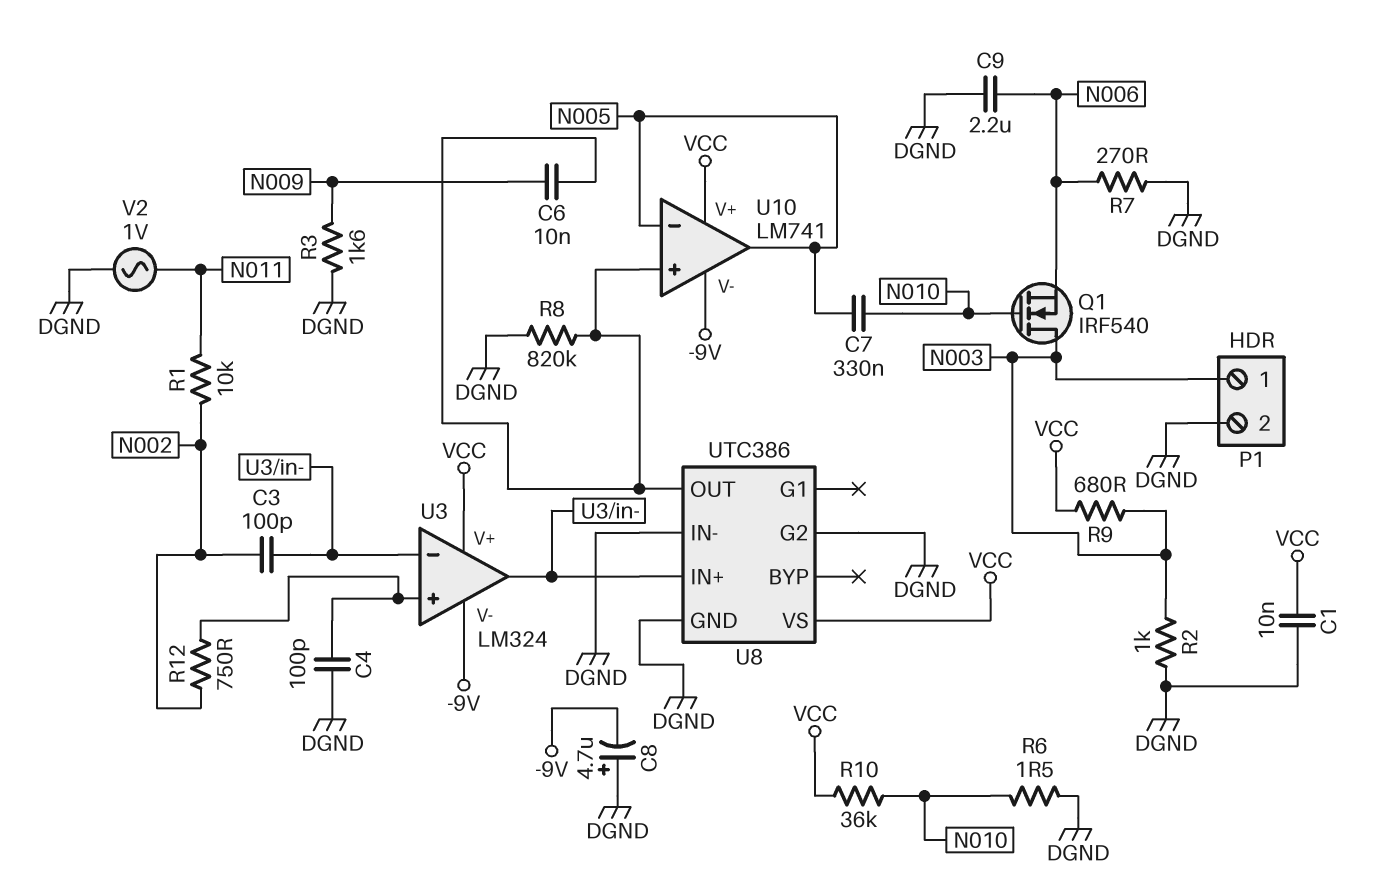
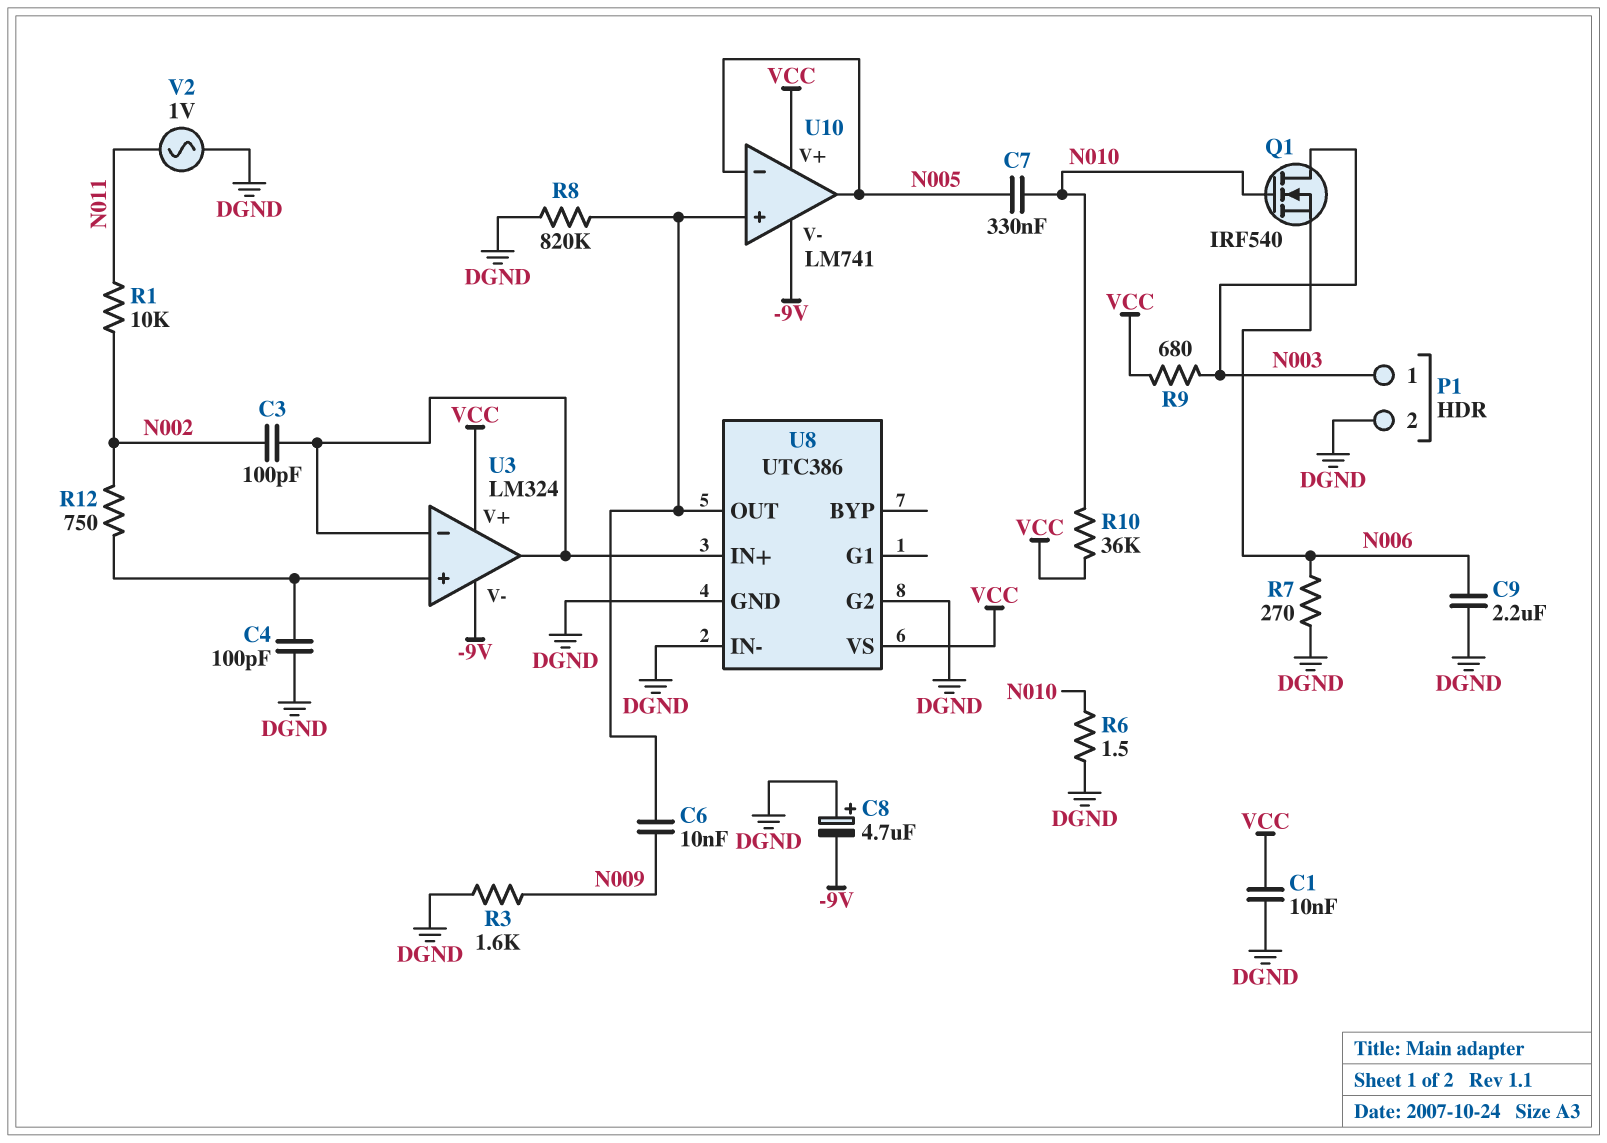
R2: 1k (DGND, N003) -> none

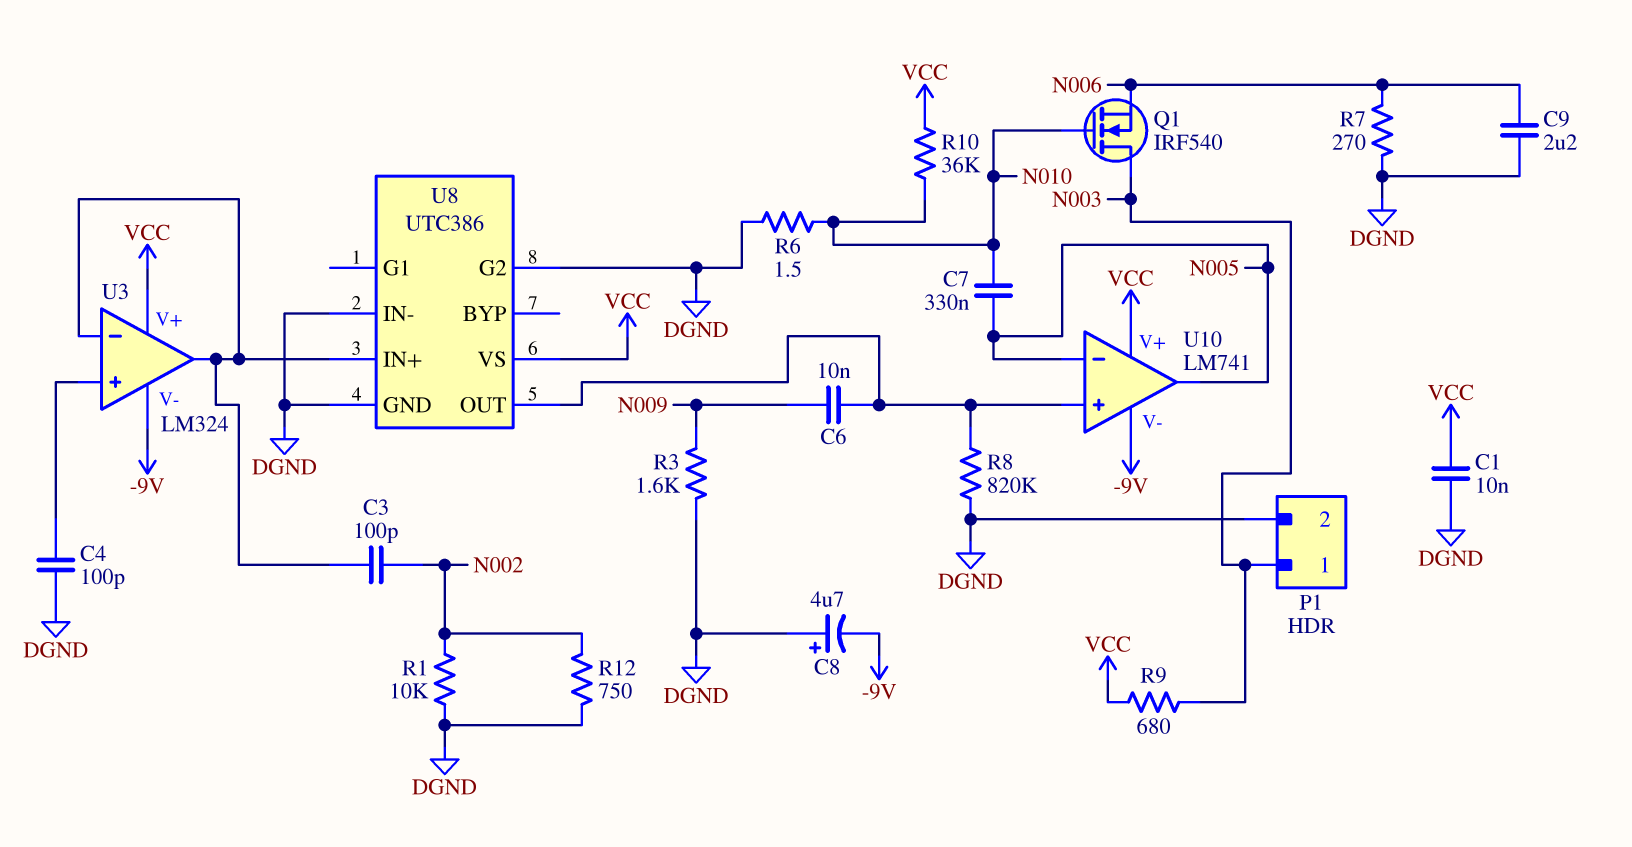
R1: 10k (N002, N011) -> 10k (DGND, N002)
R12: 750 (N002, U3/in+) -> 750 (DGND, N002)
V2: AC 1V (DGND, N011) -> none

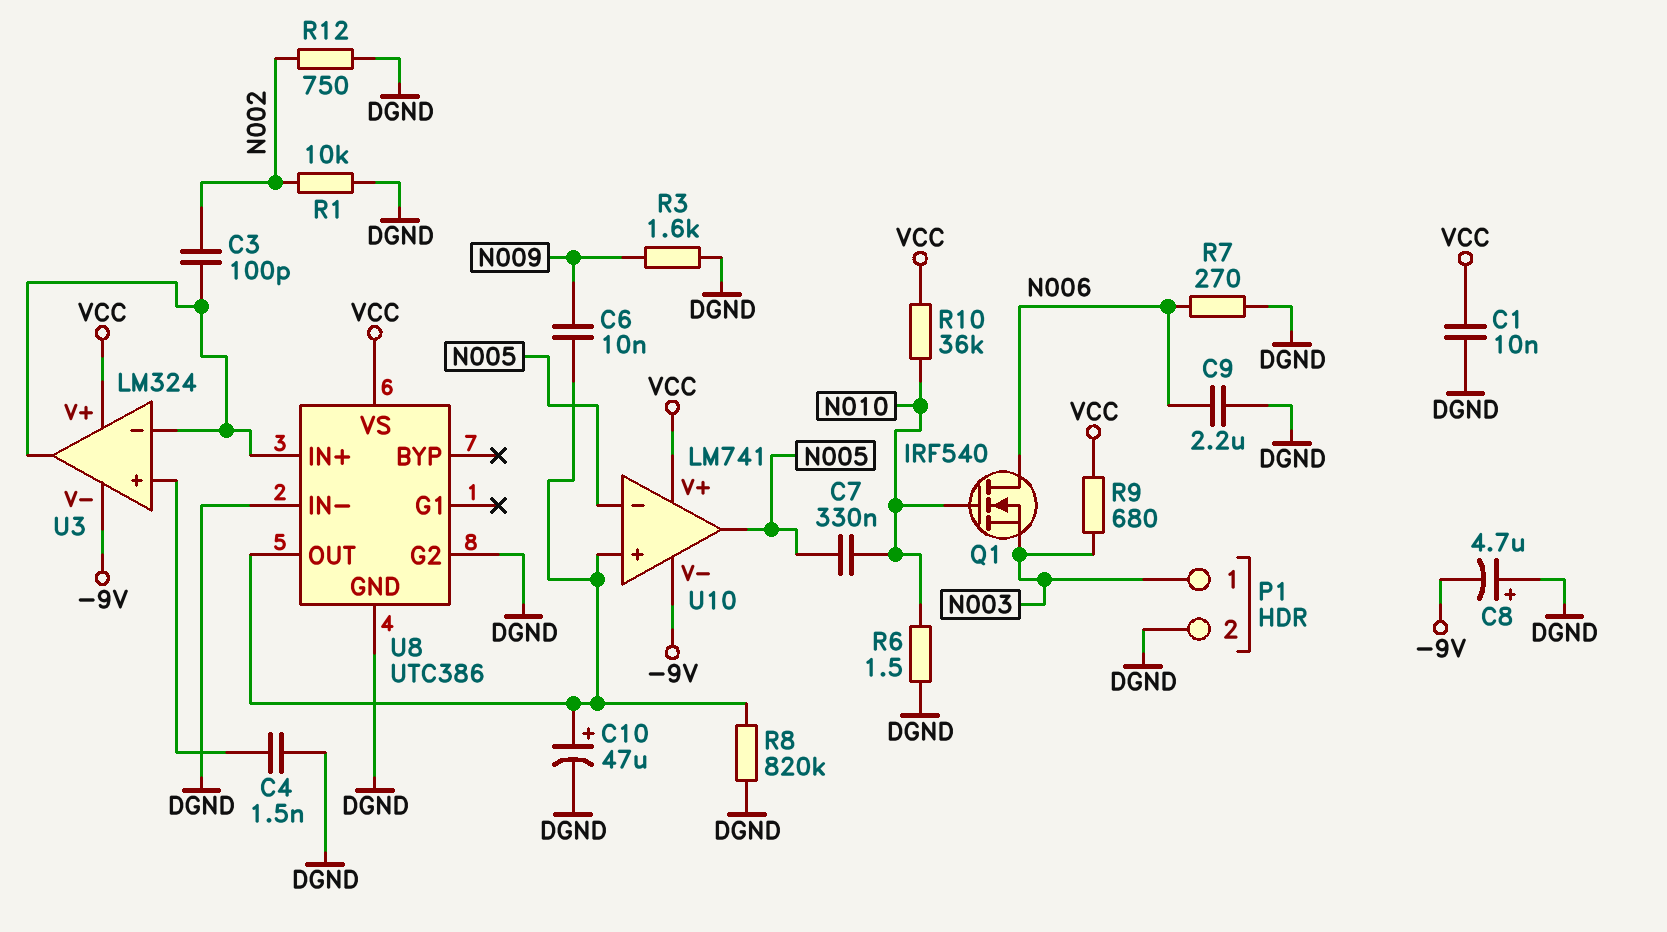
C4: 100pF (DGND, U3/in+) -> 1.5nF (DGND, U3/in+)
C10: none -> 47uF (plus U8/OUT, minus DGND)
Q1: NMOS IRF540 (G N010, D N003, S N006) -> NMOS IRF540 (G N010, D N006, S N003)

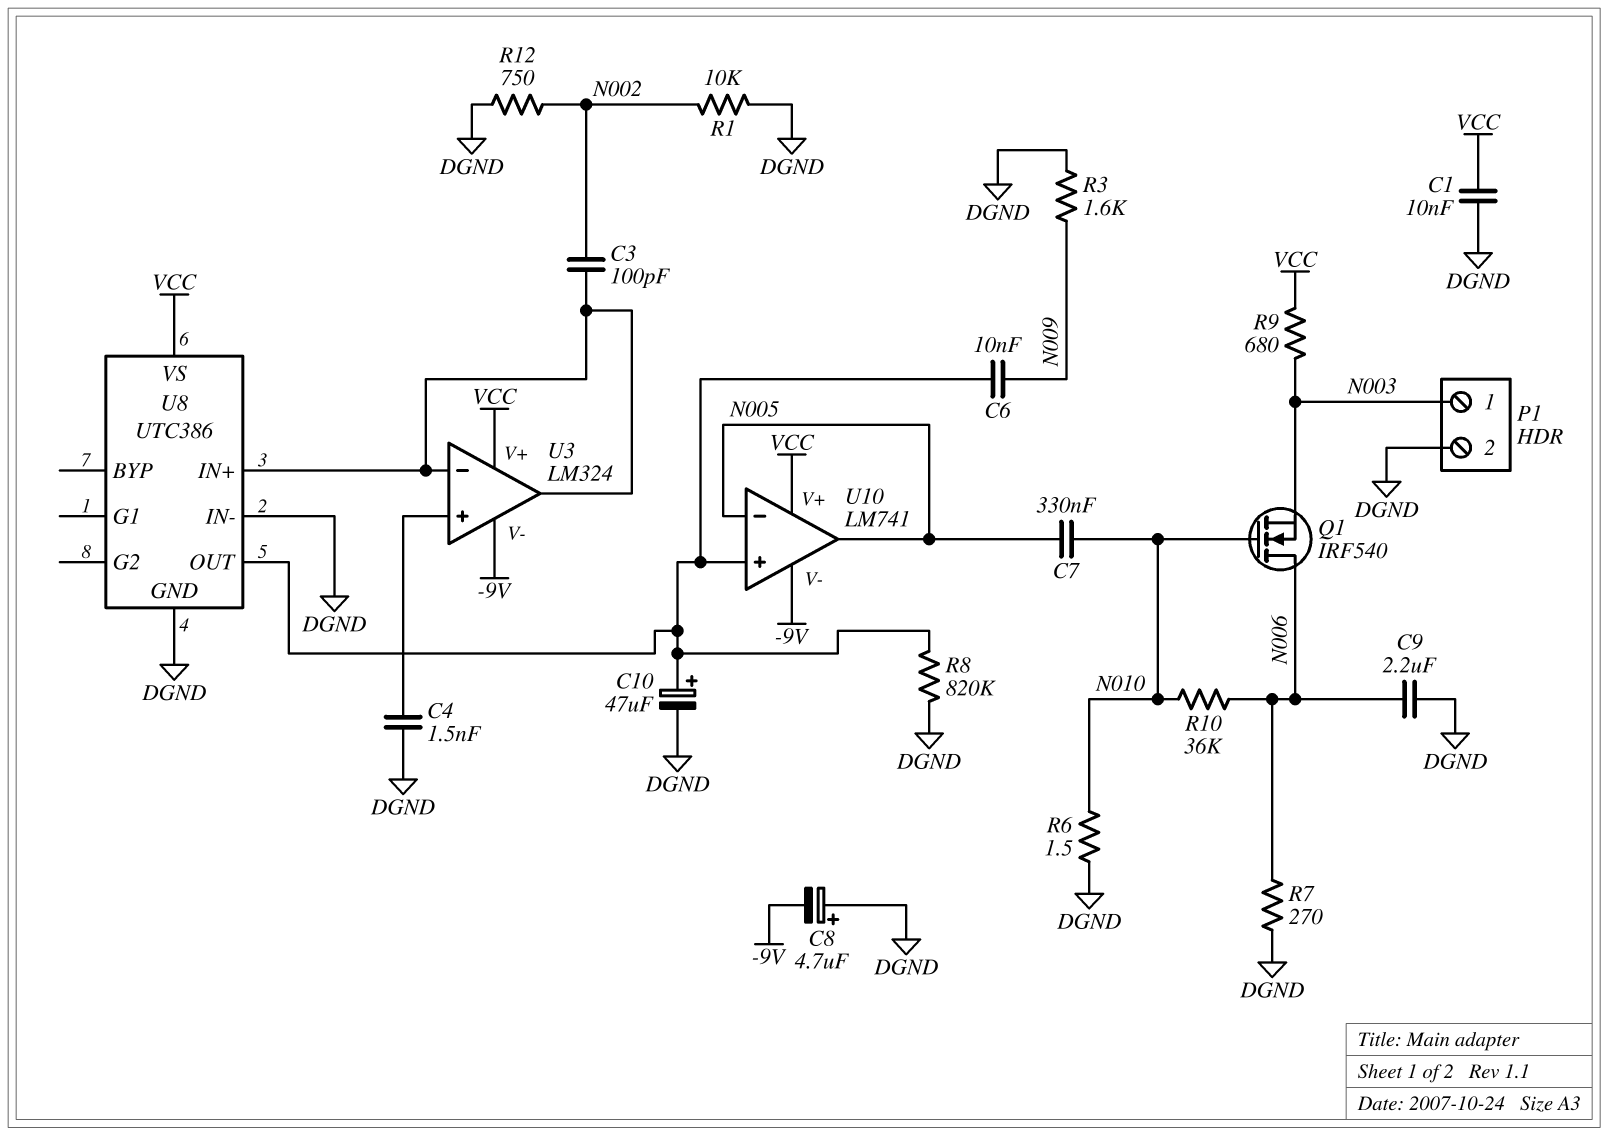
R10: 36k (N010, VCC) -> 36k (N006, N010)
U8 pin G2: DGND -> none

